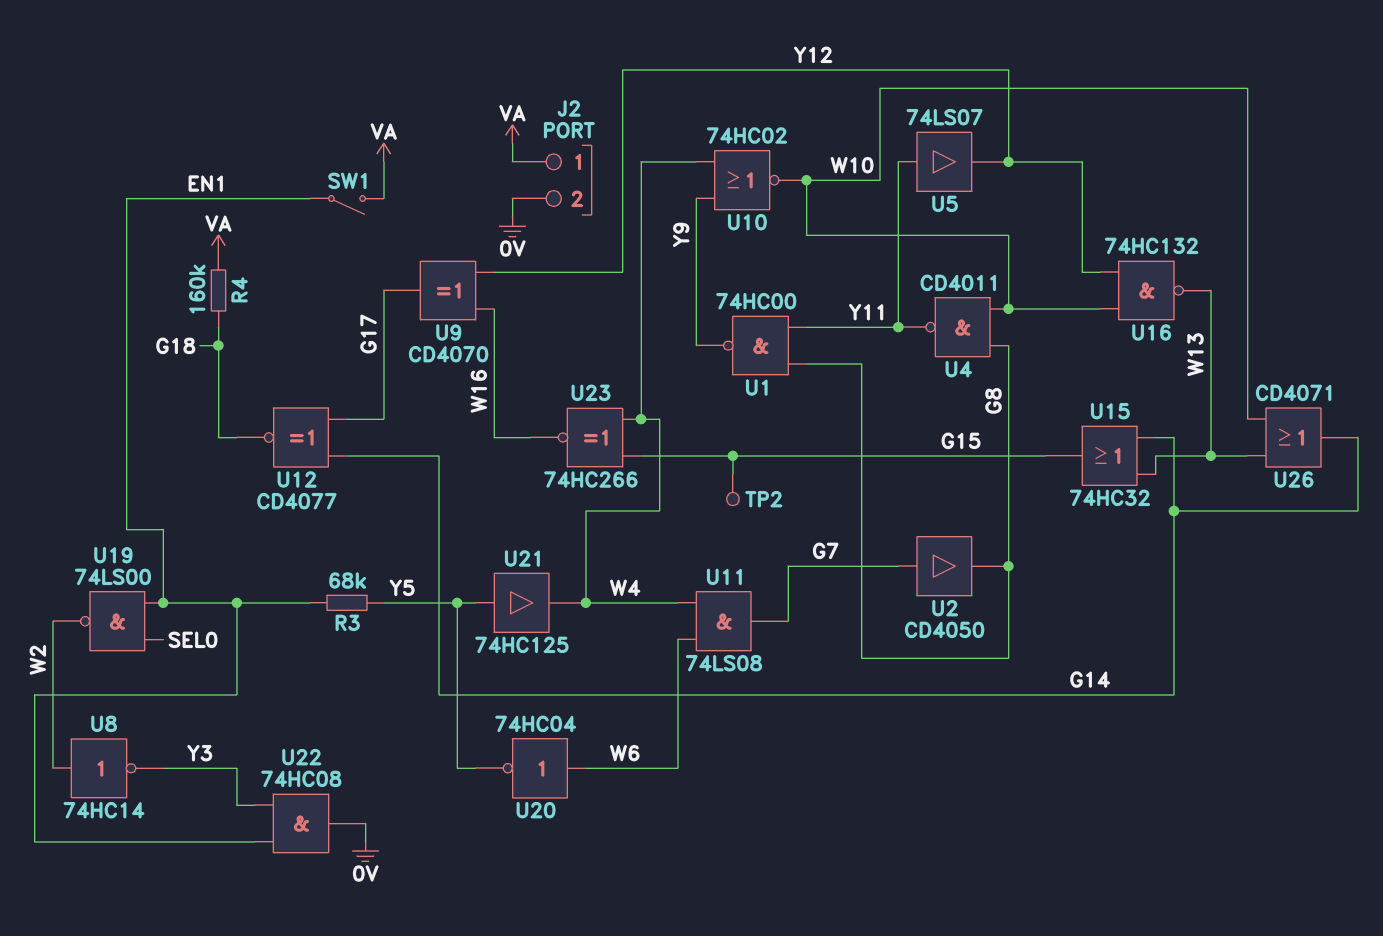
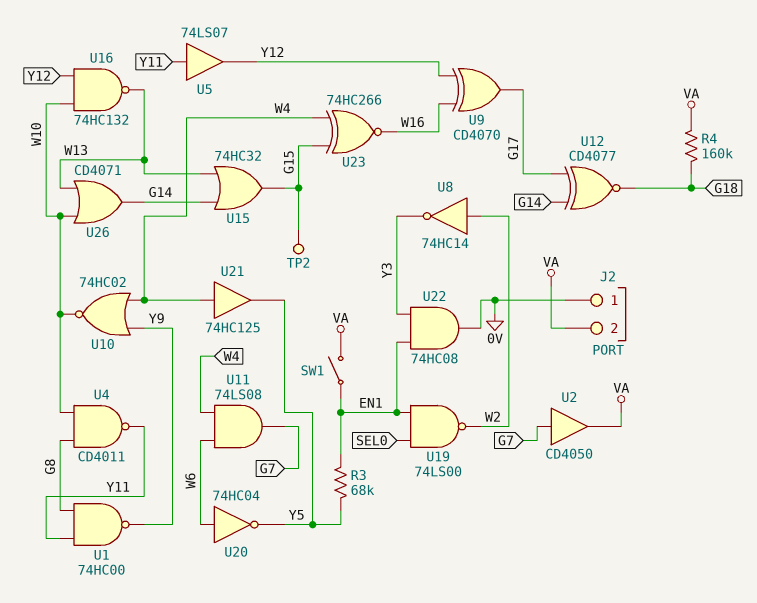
J2 pin 1: VA -> 0V
J2 pin 2: 0V -> VA
U2: buffer CD4050 (in G7, out G8) -> buffer CD4050 (in G7, out VA)
U21: buffer 74HC125 (in Y5, out W4) -> buffer 74HC125 (in W4, out Y5)

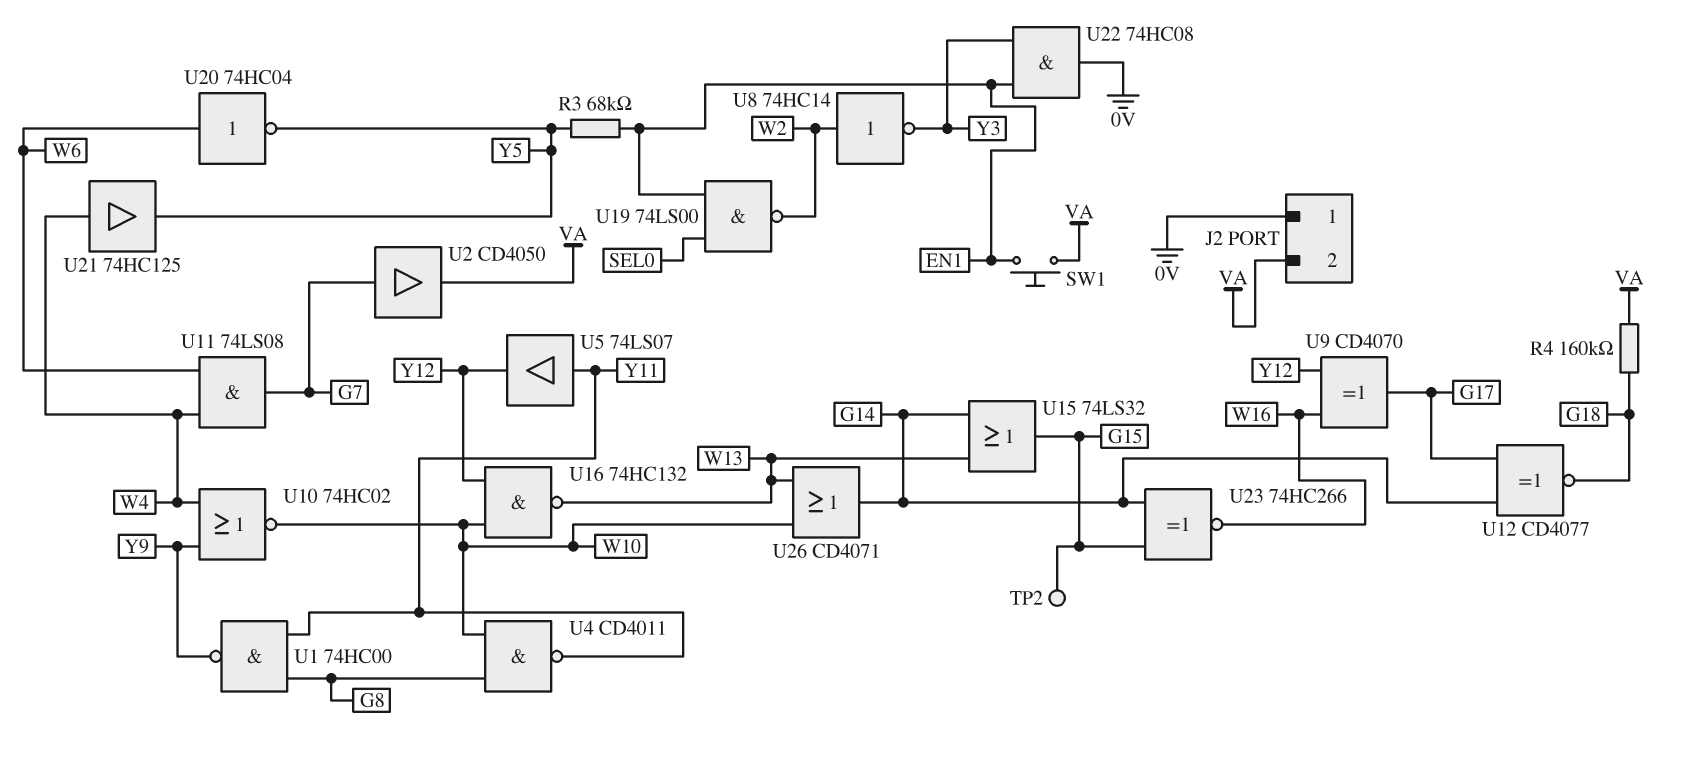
SW1: switch (EN1, VA) -> button (EN1, VA)
U15: OR 74HC32 (in G14, in W13, out G15) -> OR 74LS32 (in G14, in W13, out G15)
U23: XNOR 74HC266 (in G15, in W4, out W16) -> XNOR 74HC266 (in G14, in G15, out W16)

